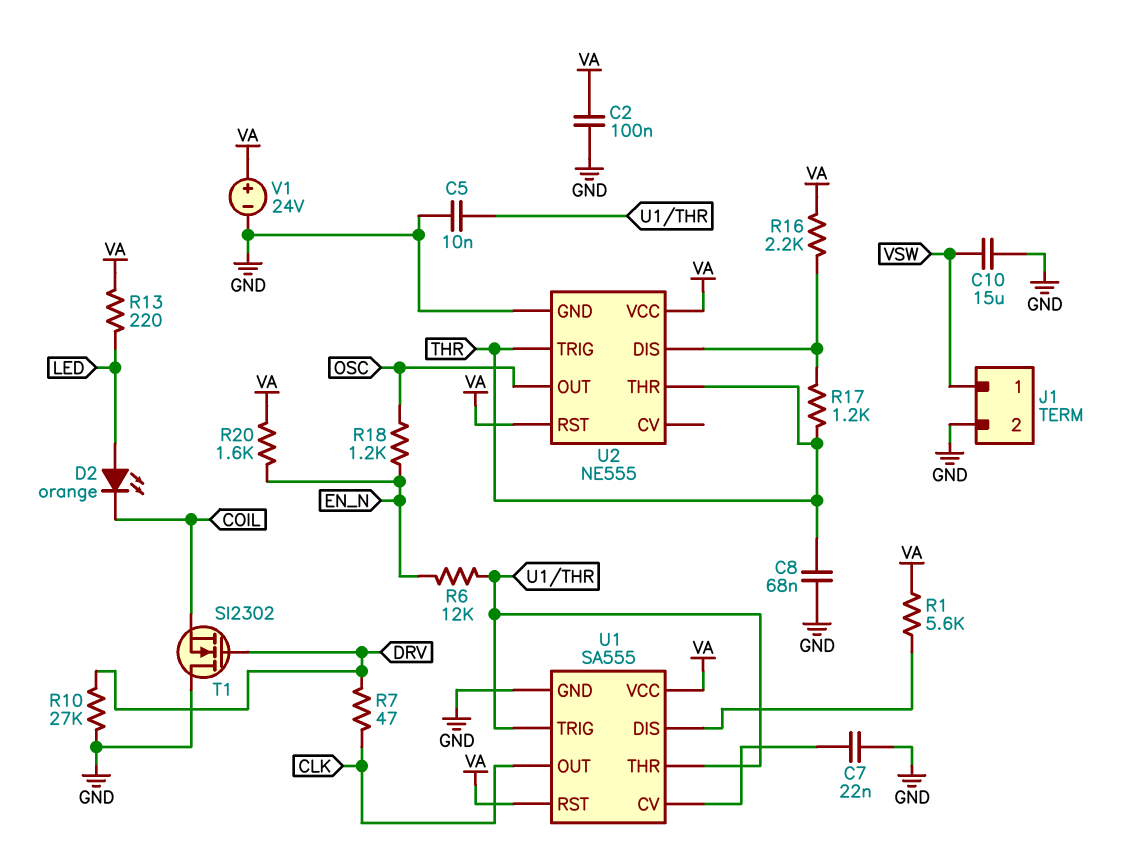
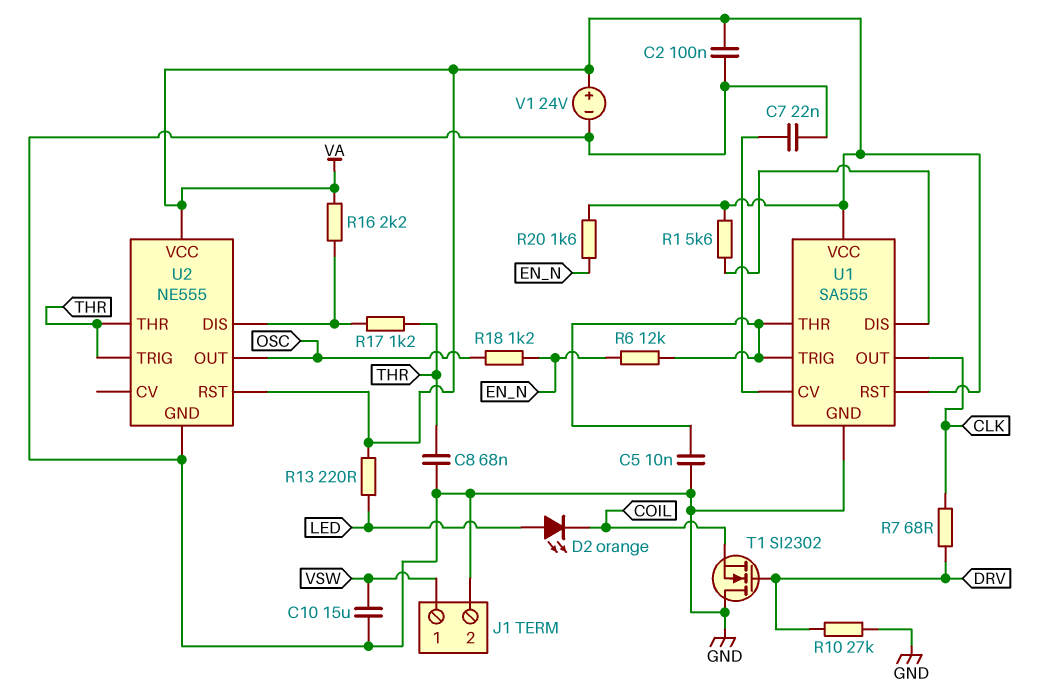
R7: 47 (CLK, DRV) -> 68 (CLK, DRV)

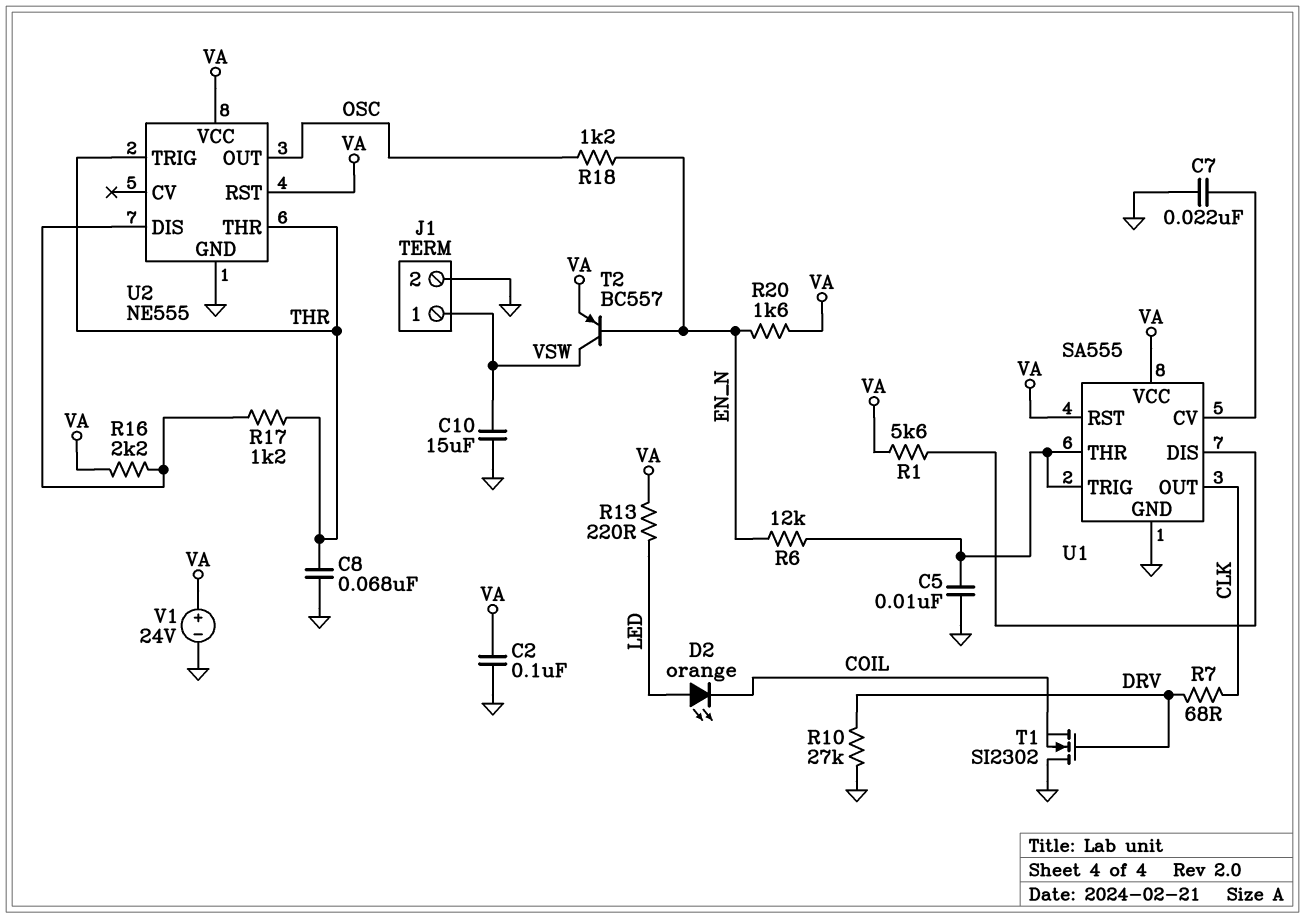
T2: none -> PNP BC557 (B EN_N, C VSW, E VA)

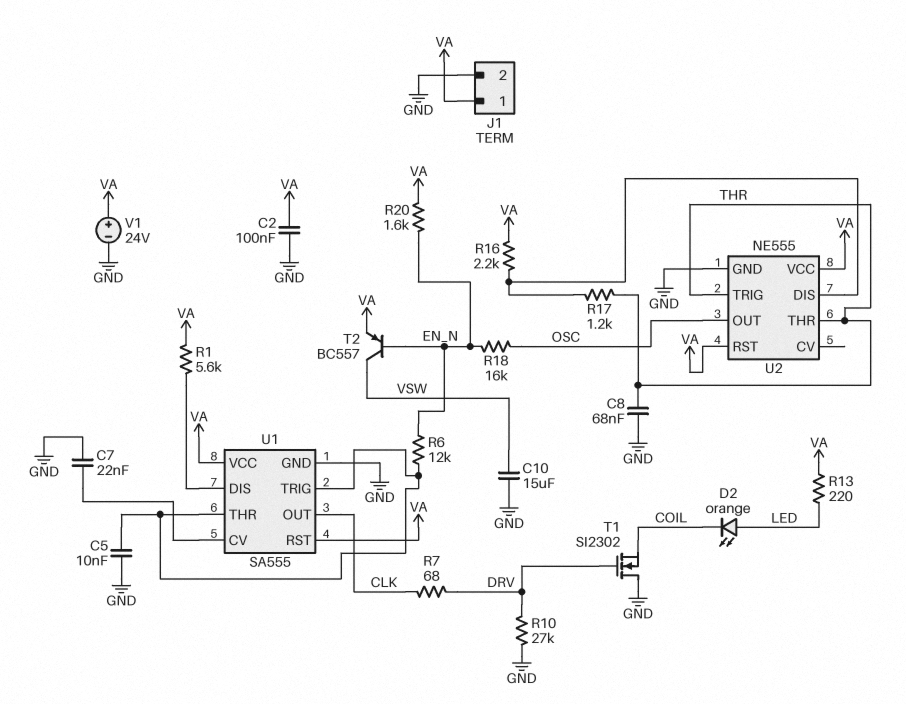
J1 pin 1: VSW -> VA
R18: 1.2k (EN_N, OSC) -> 16k (EN_N, OSC)

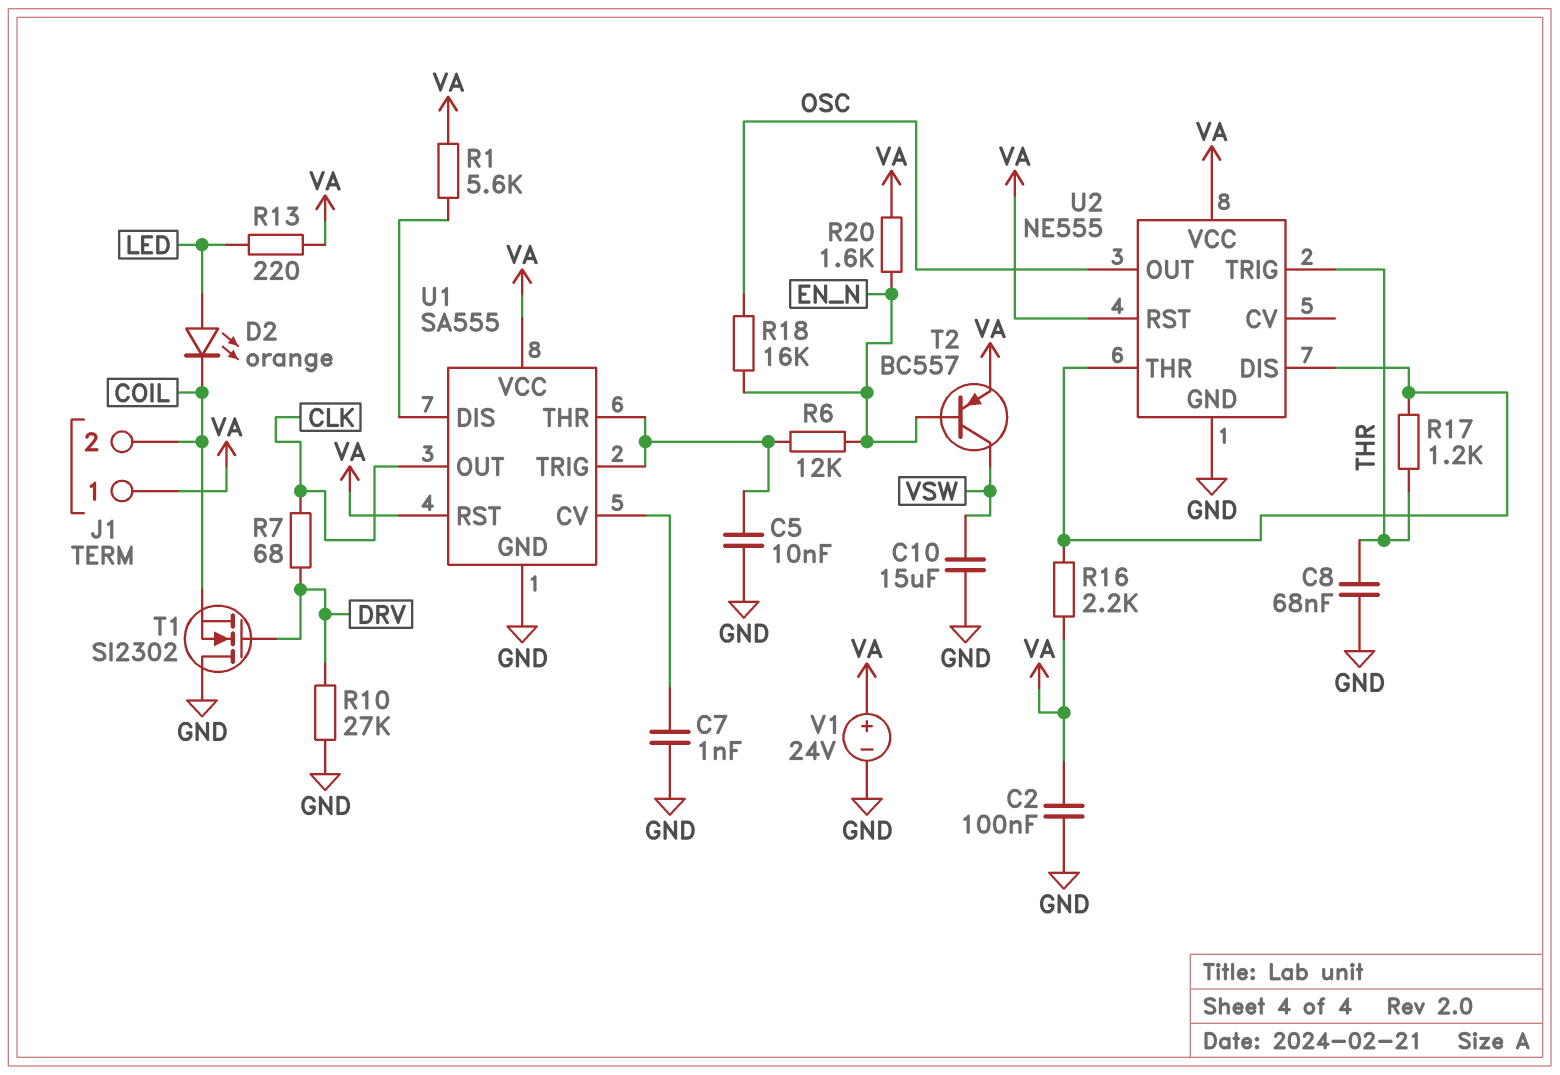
C7: 22nF (GND, U1/CV) -> 1nF (GND, U1/CV)
J1 pin 2: GND -> COIL
U2 pin THR: THR -> U2/DIS

